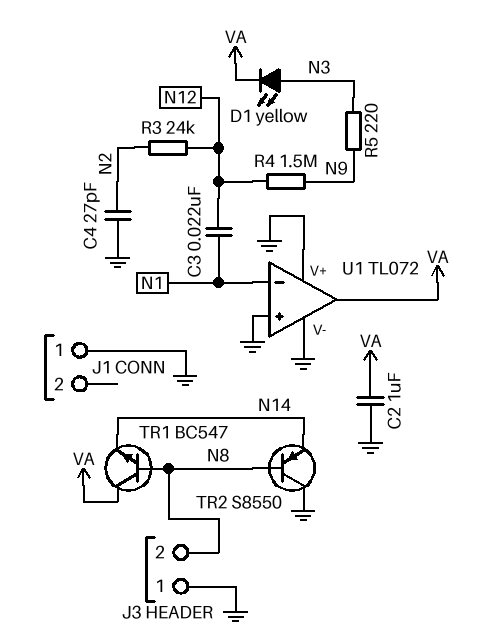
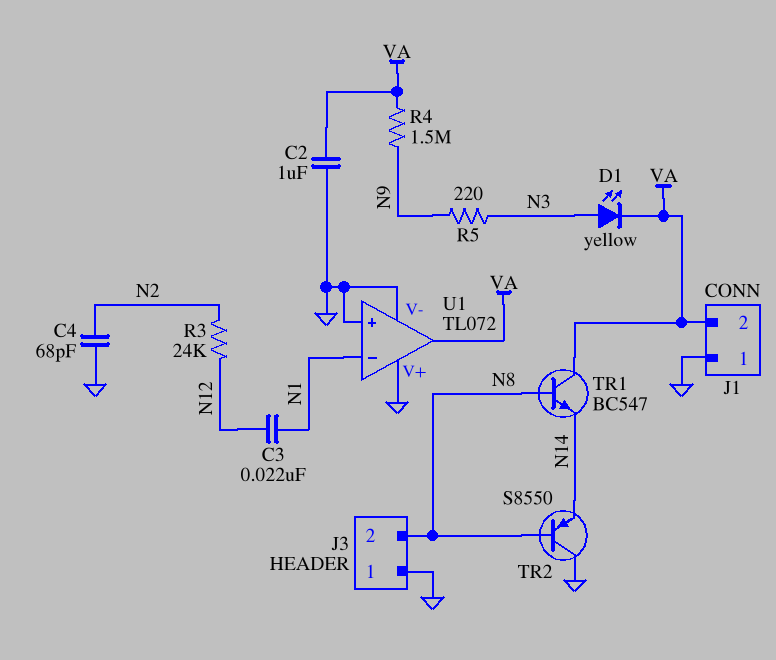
C4: 27pF (GND, N2) -> 68pF (GND, N2)
J1 pin 2: none -> VA
R4: 1.5M (N9, N12) -> 1.5M (N9, VA)

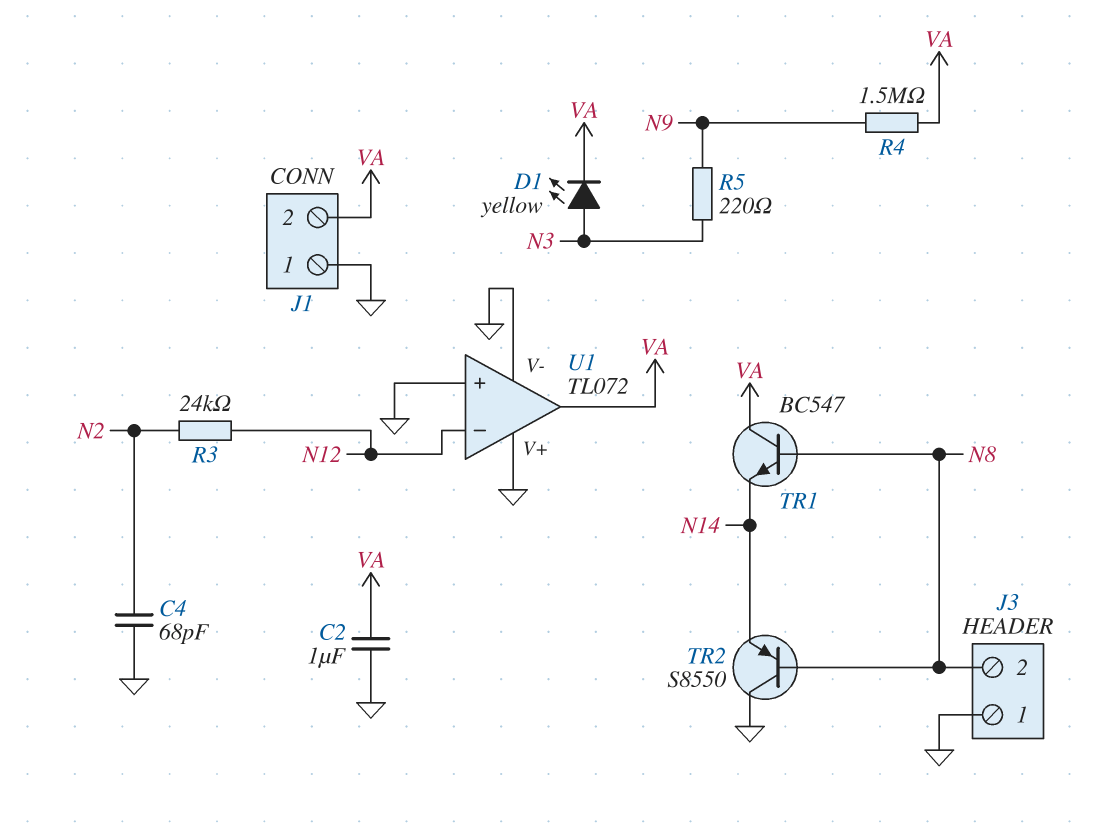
C3: 22nF (N1, N12) -> none
U1 pin in-: N1 -> N12

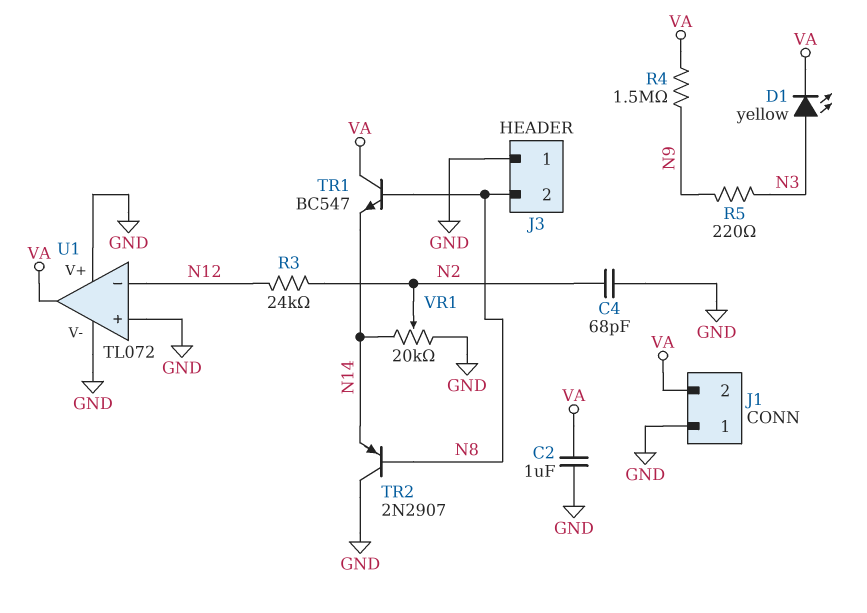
TR2: PNP S8550 (B N8, C GND, E N14) -> PNP 2N2907 (B N8, C GND, E N14)
VR1: none -> 20k (GND, N14, wiper N2)

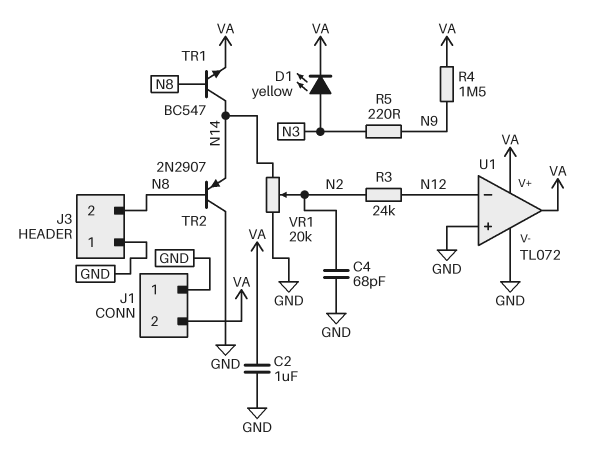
TR1: NPN BC547 (B N8, C VA, E N14) -> NPN BC547 (B N8, C N14, E VA)
U1 pin V+: GND -> VA

